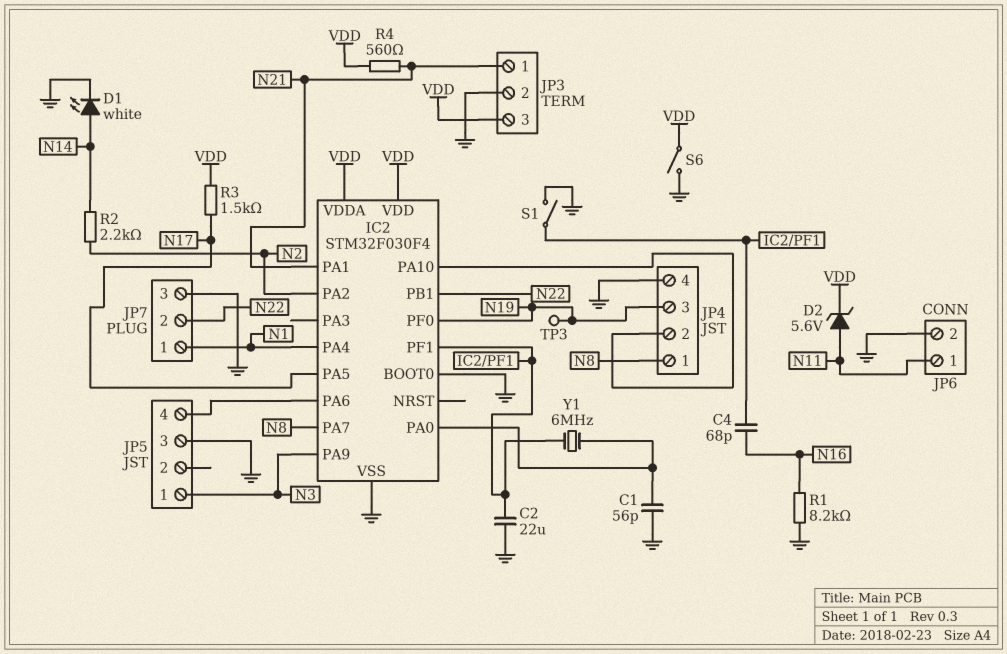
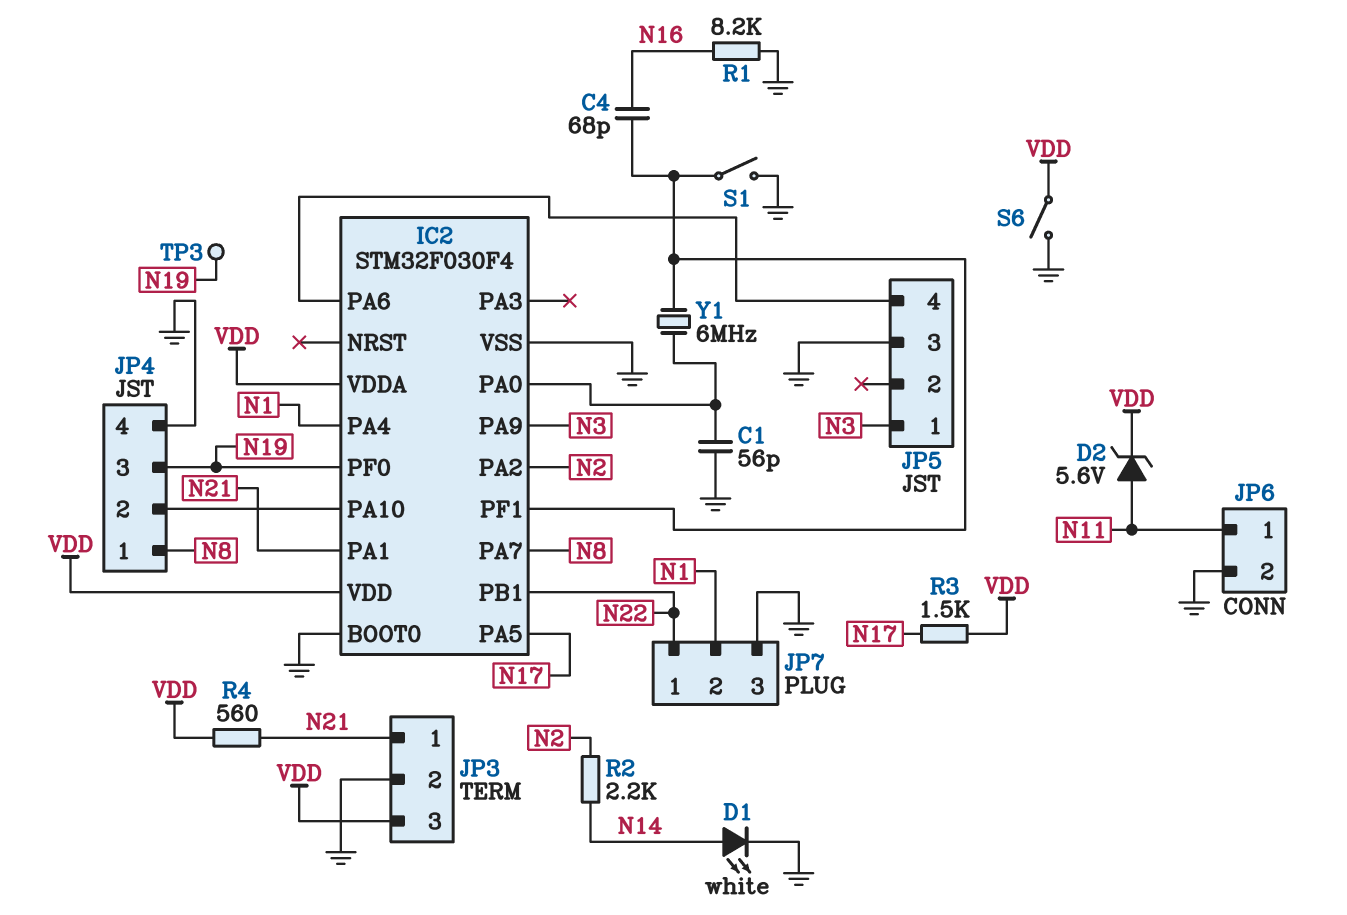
C2: 22uF (GND, IC2/PF1) -> none
JP7 pin 1: N1 -> N22
JP7 pin 2: N22 -> N1

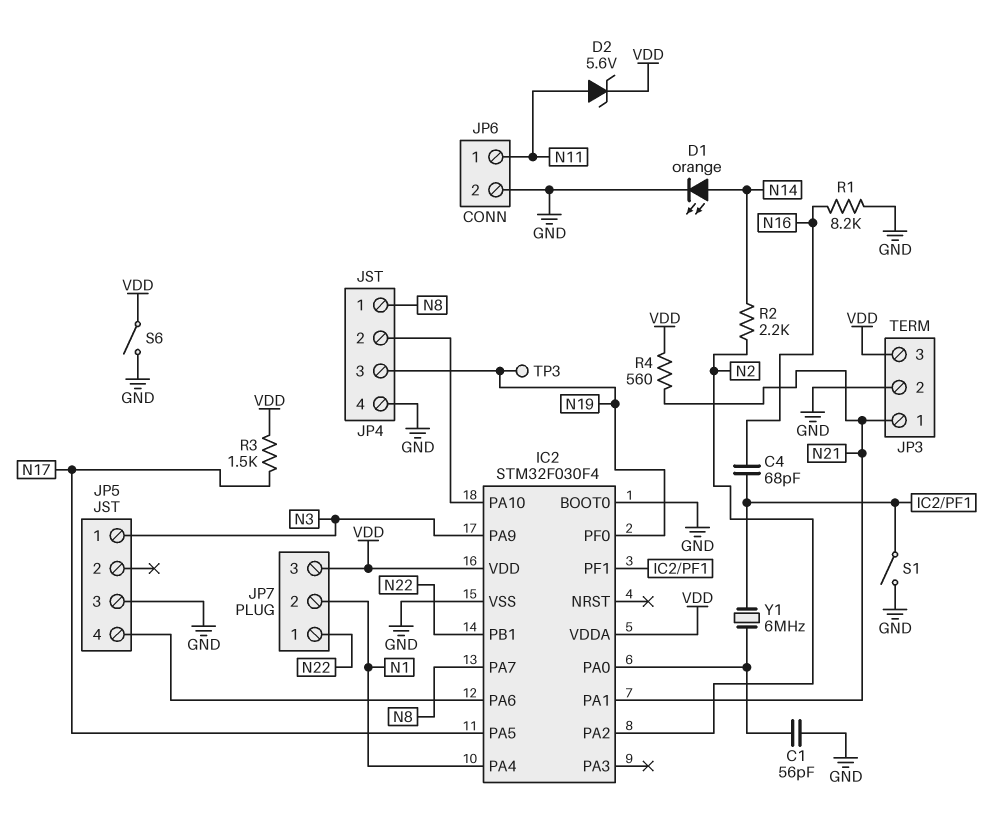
D1: LED white (A N14, K GND) -> LED orange (A N14, K GND)
JP7 pin 3: GND -> VDD

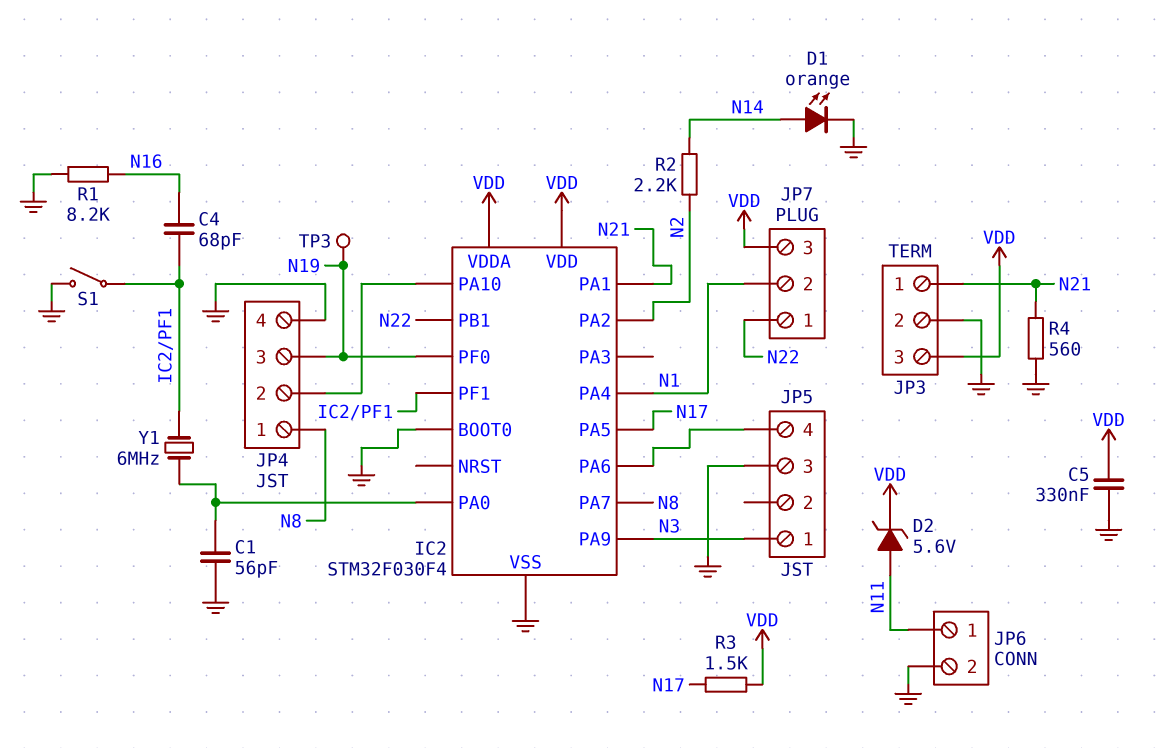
C5: none -> 330nF (GND, VDD)
R4: 560 (N21, VDD) -> 560 (GND, N21)
S6: switch (GND, VDD) -> none

